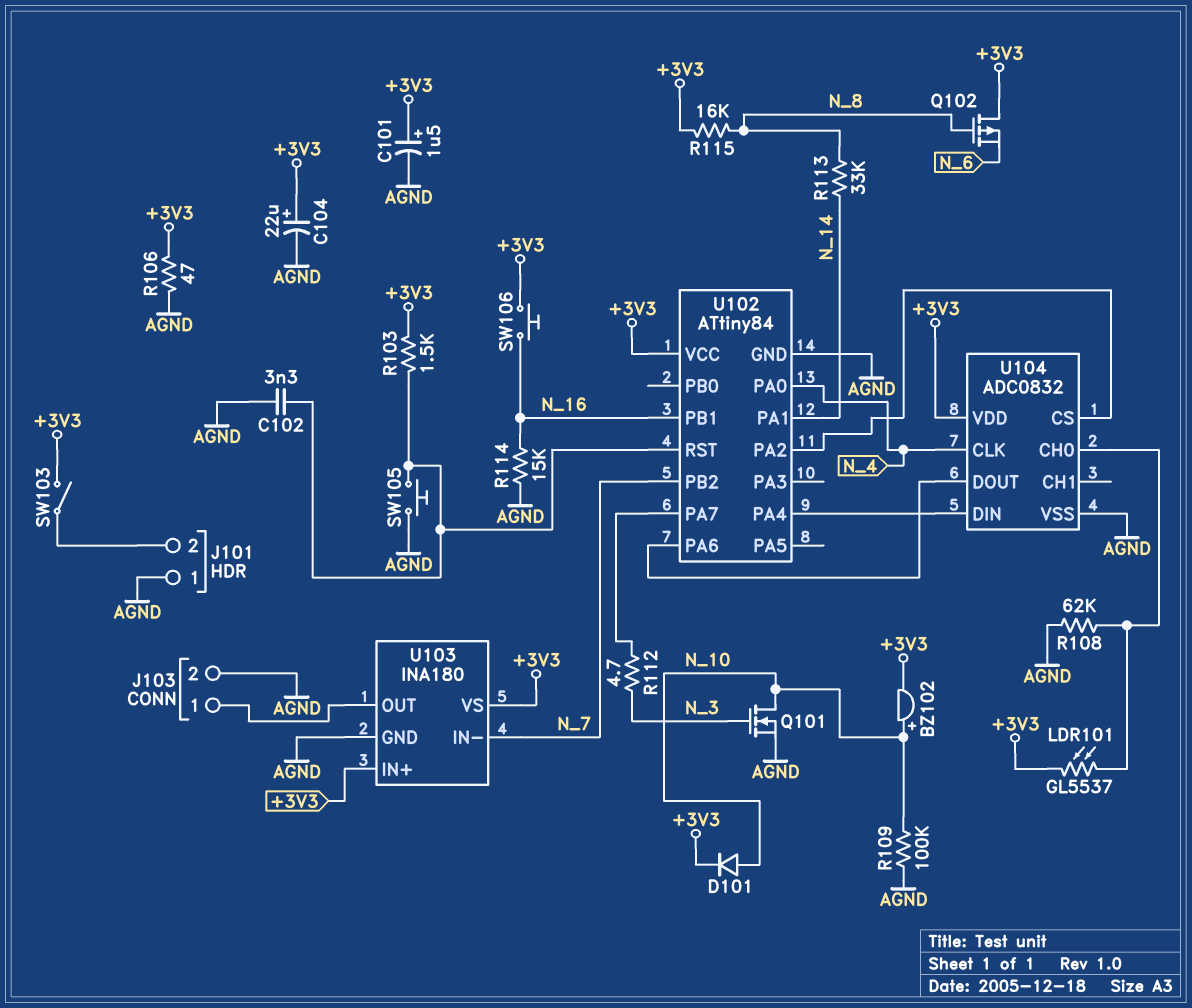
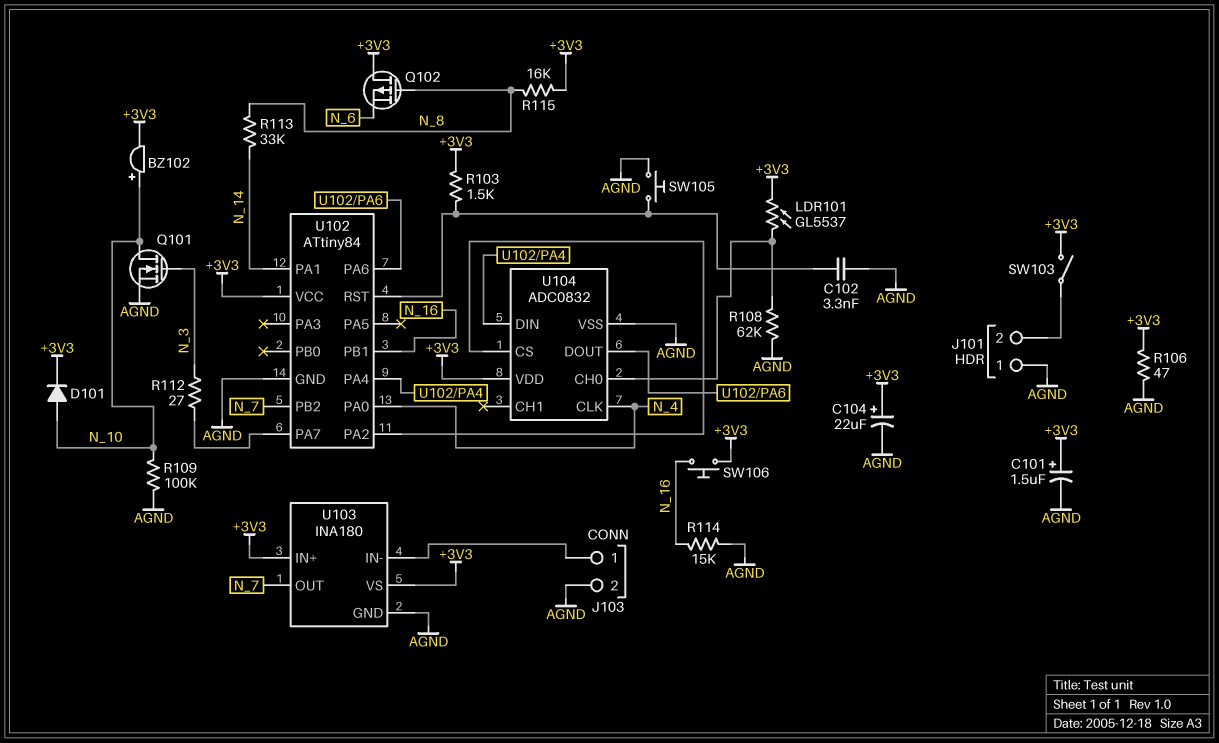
R112: 4.7 (N_3, U102/PA7) -> 27 (N_3, U102/PA7)
U103 pin IN-: N_7 -> J103/1
U103 pin OUT: J103/1 -> N_7

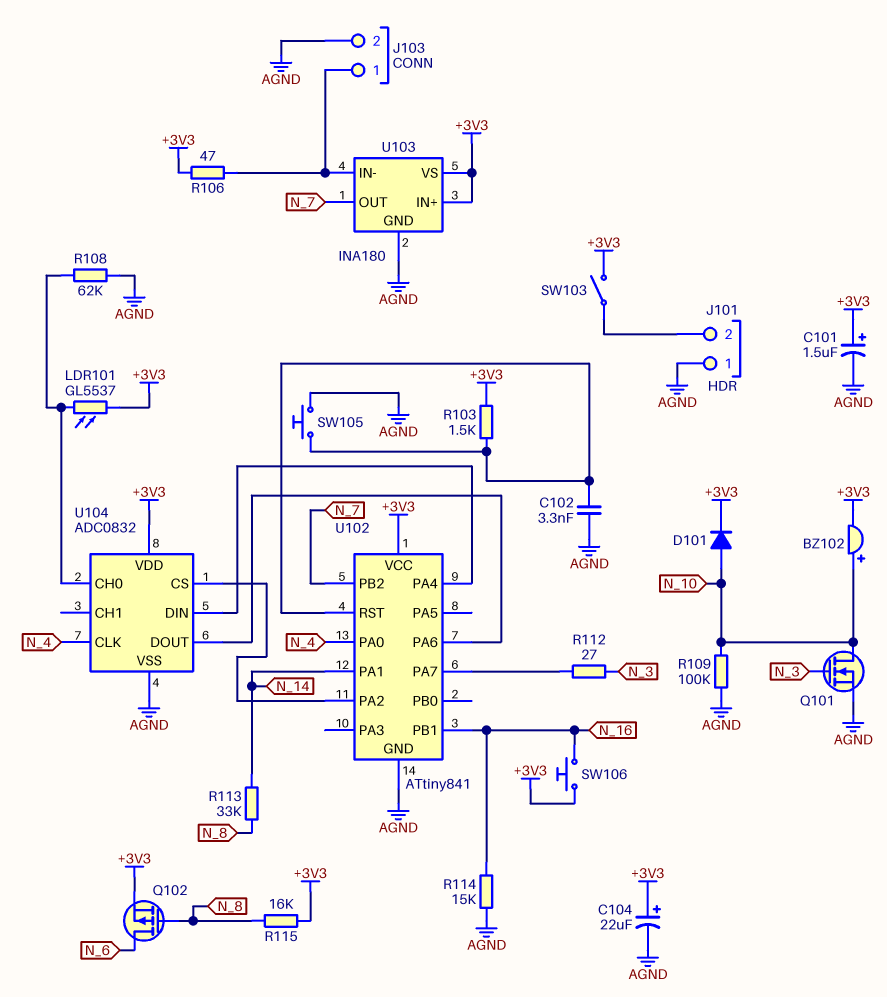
Q102: PMOS (G N_8, D +3V3, S N_6) -> PMOS (G N_8, D N_6, S +3V3)
R106: 47 (+3V3, AGND) -> 47 (+3V3, J103/1)
U102: ATtiny84 -> ATtiny841

